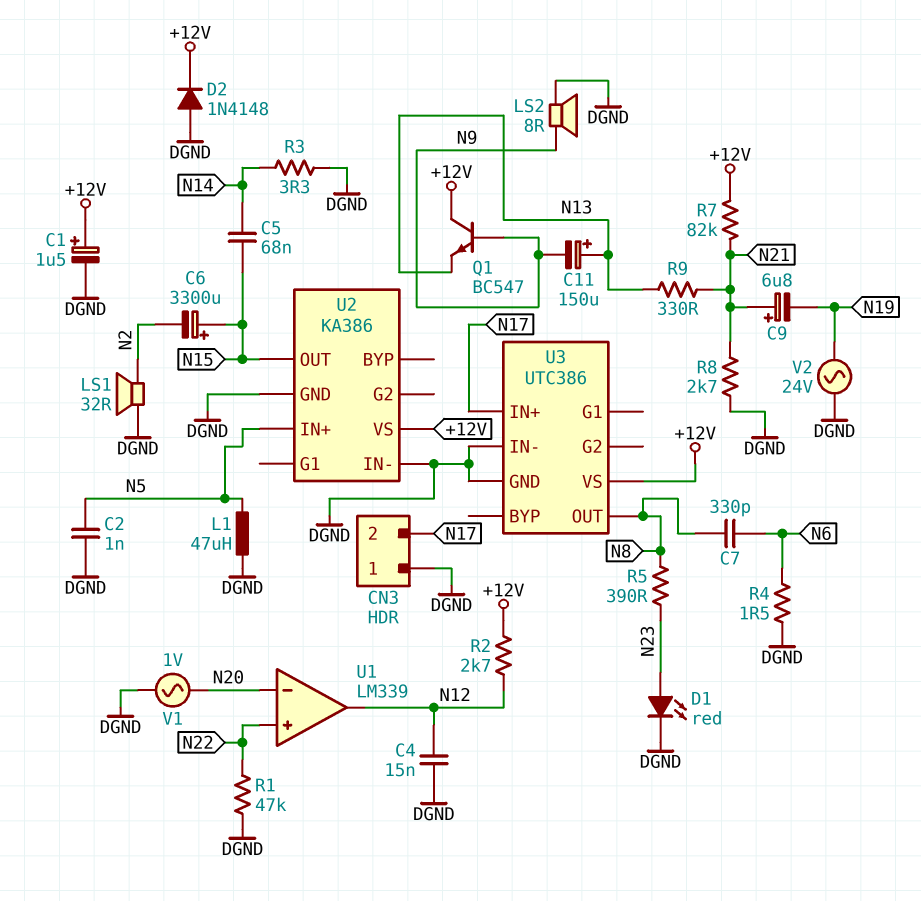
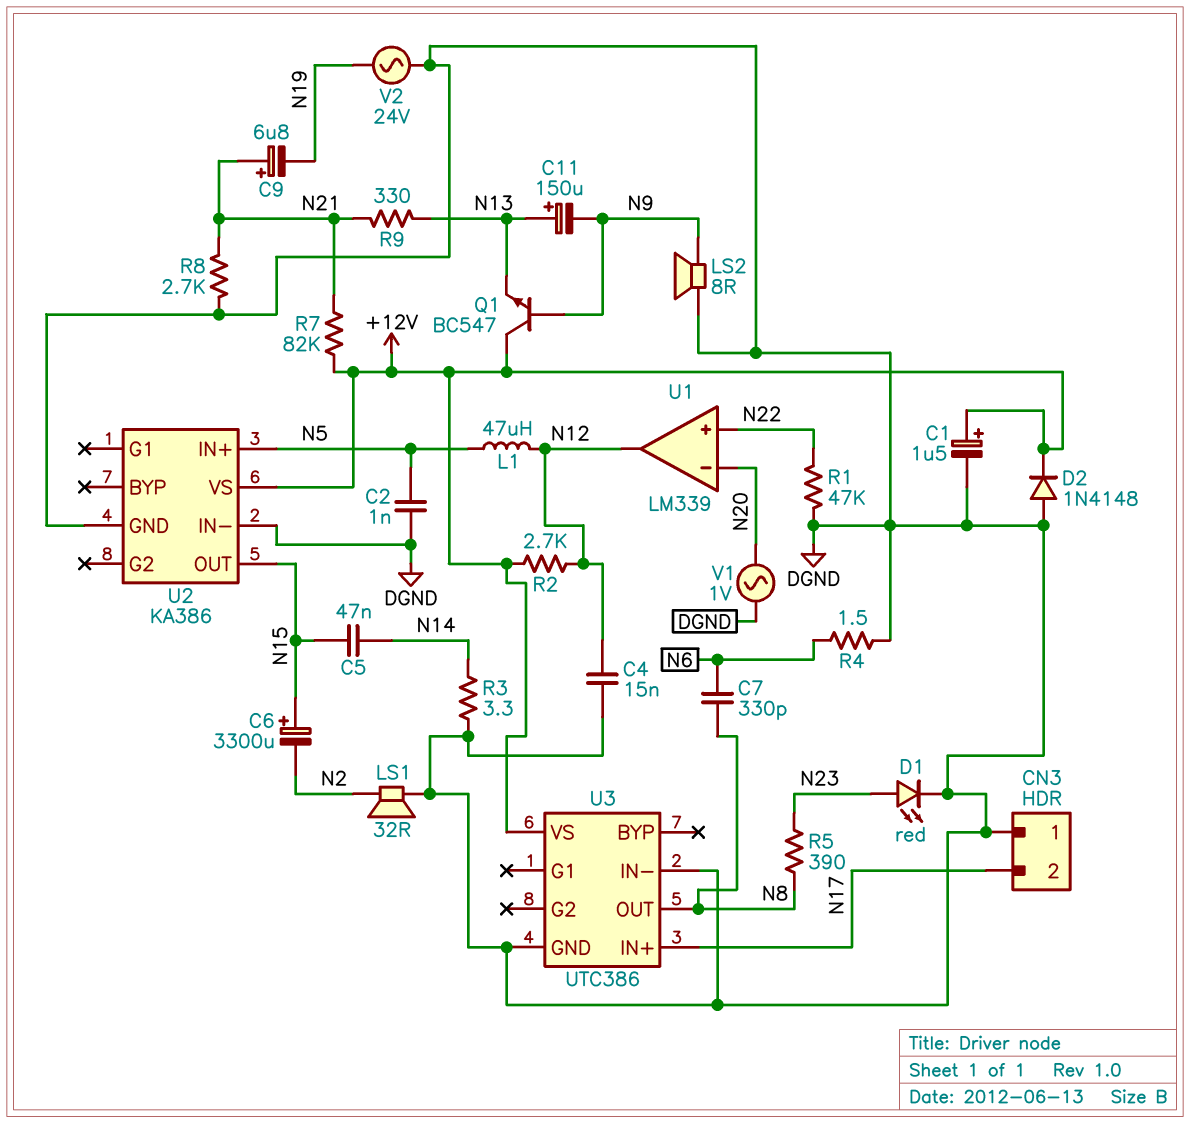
C5: 68nF (N14, N15) -> 47nF (N14, N15)
L1: 47uH (DGND, N5) -> 47uH (N5, N12)

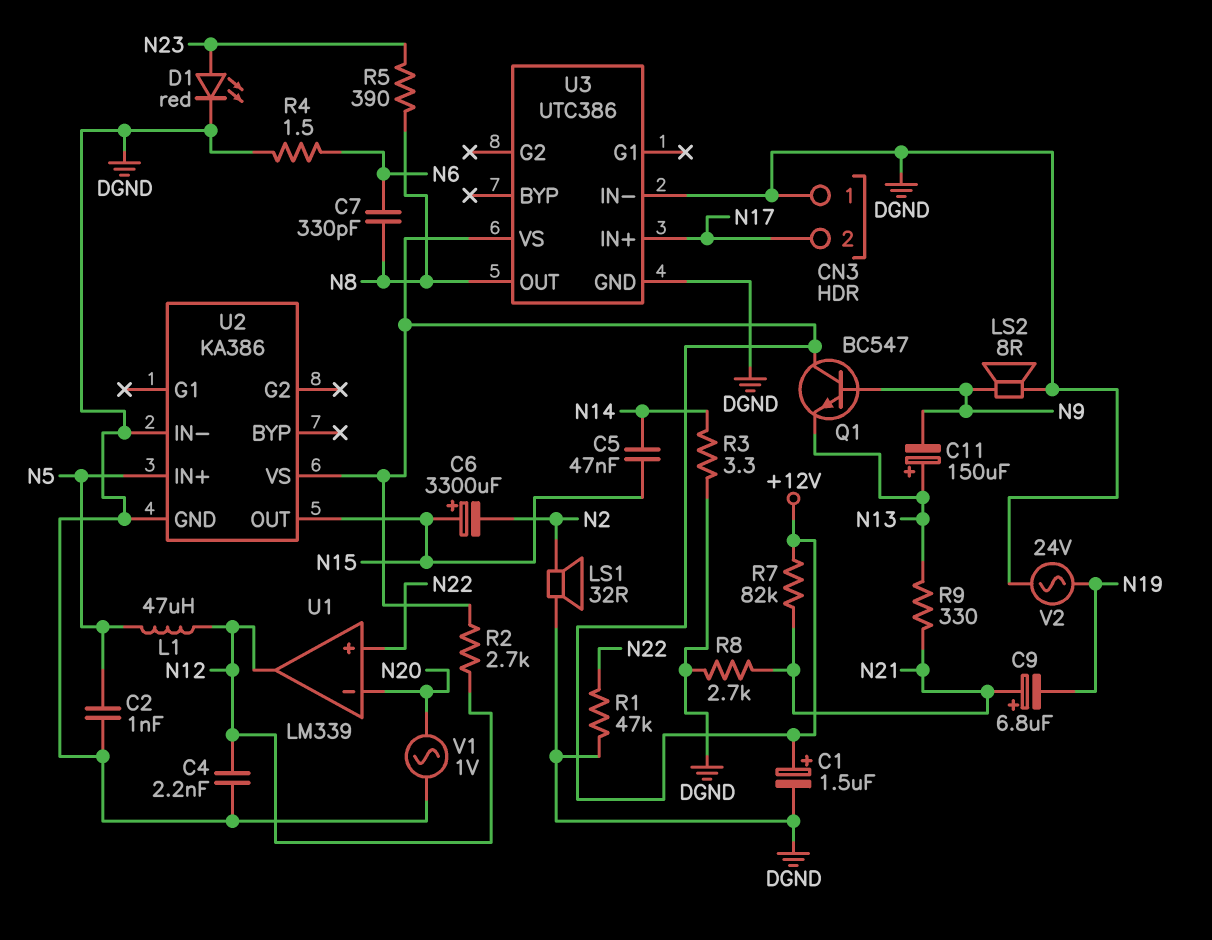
C4: 15nF (DGND, N12) -> 2.2nF (DGND, N12)
D2: diode 1N4148 (A DGND, K +12V) -> none

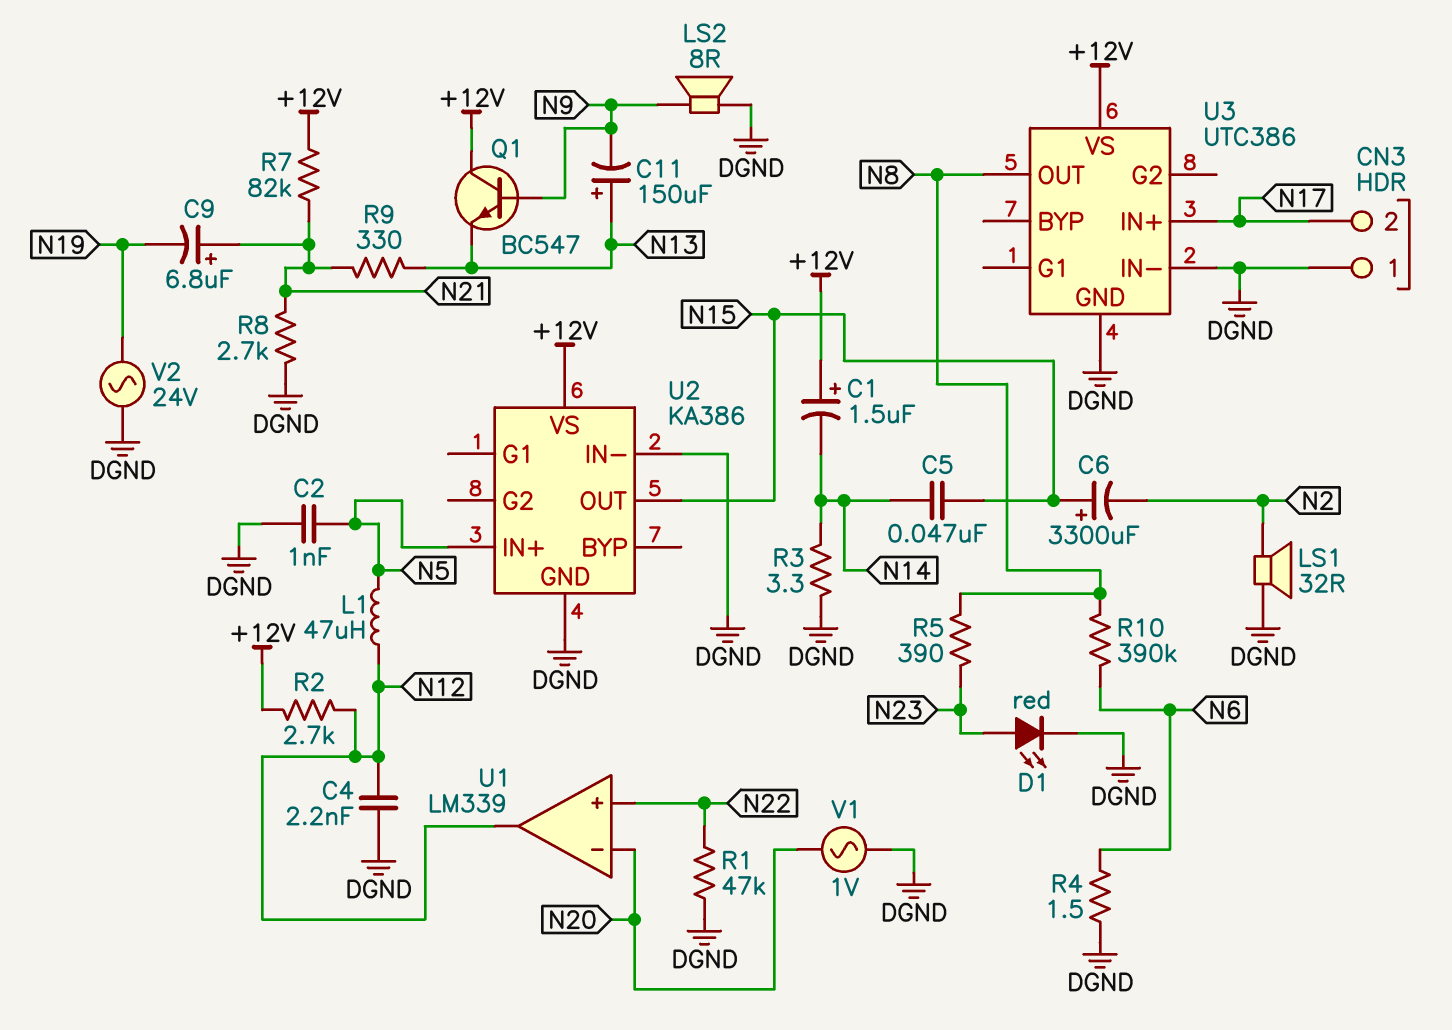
C1: 1.5uF (plus +12V, minus DGND) -> 1.5uF (plus +12V, minus N14)
C7: 330pF (N6, N8) -> none
R10: none -> 390k (N6, N8)

